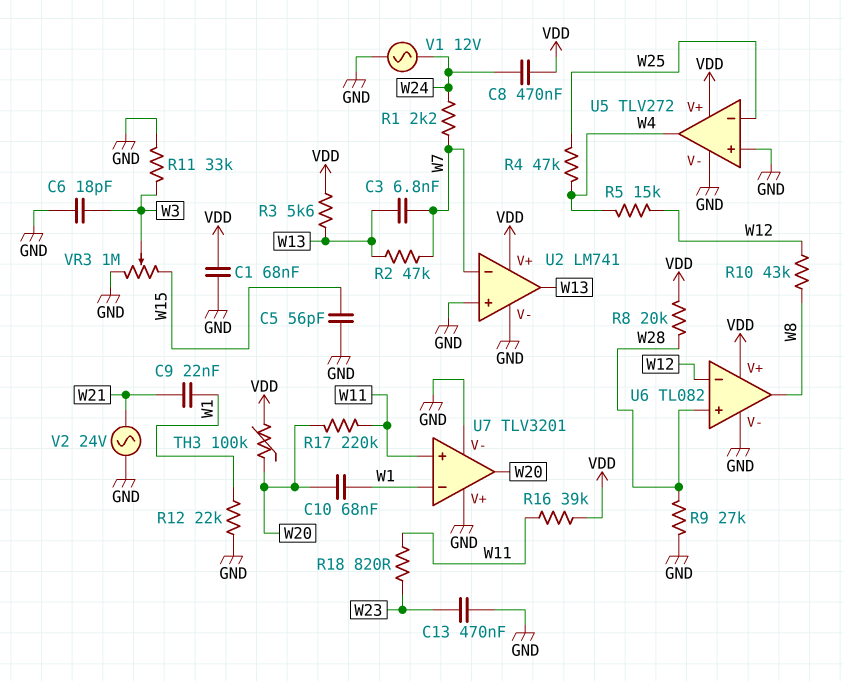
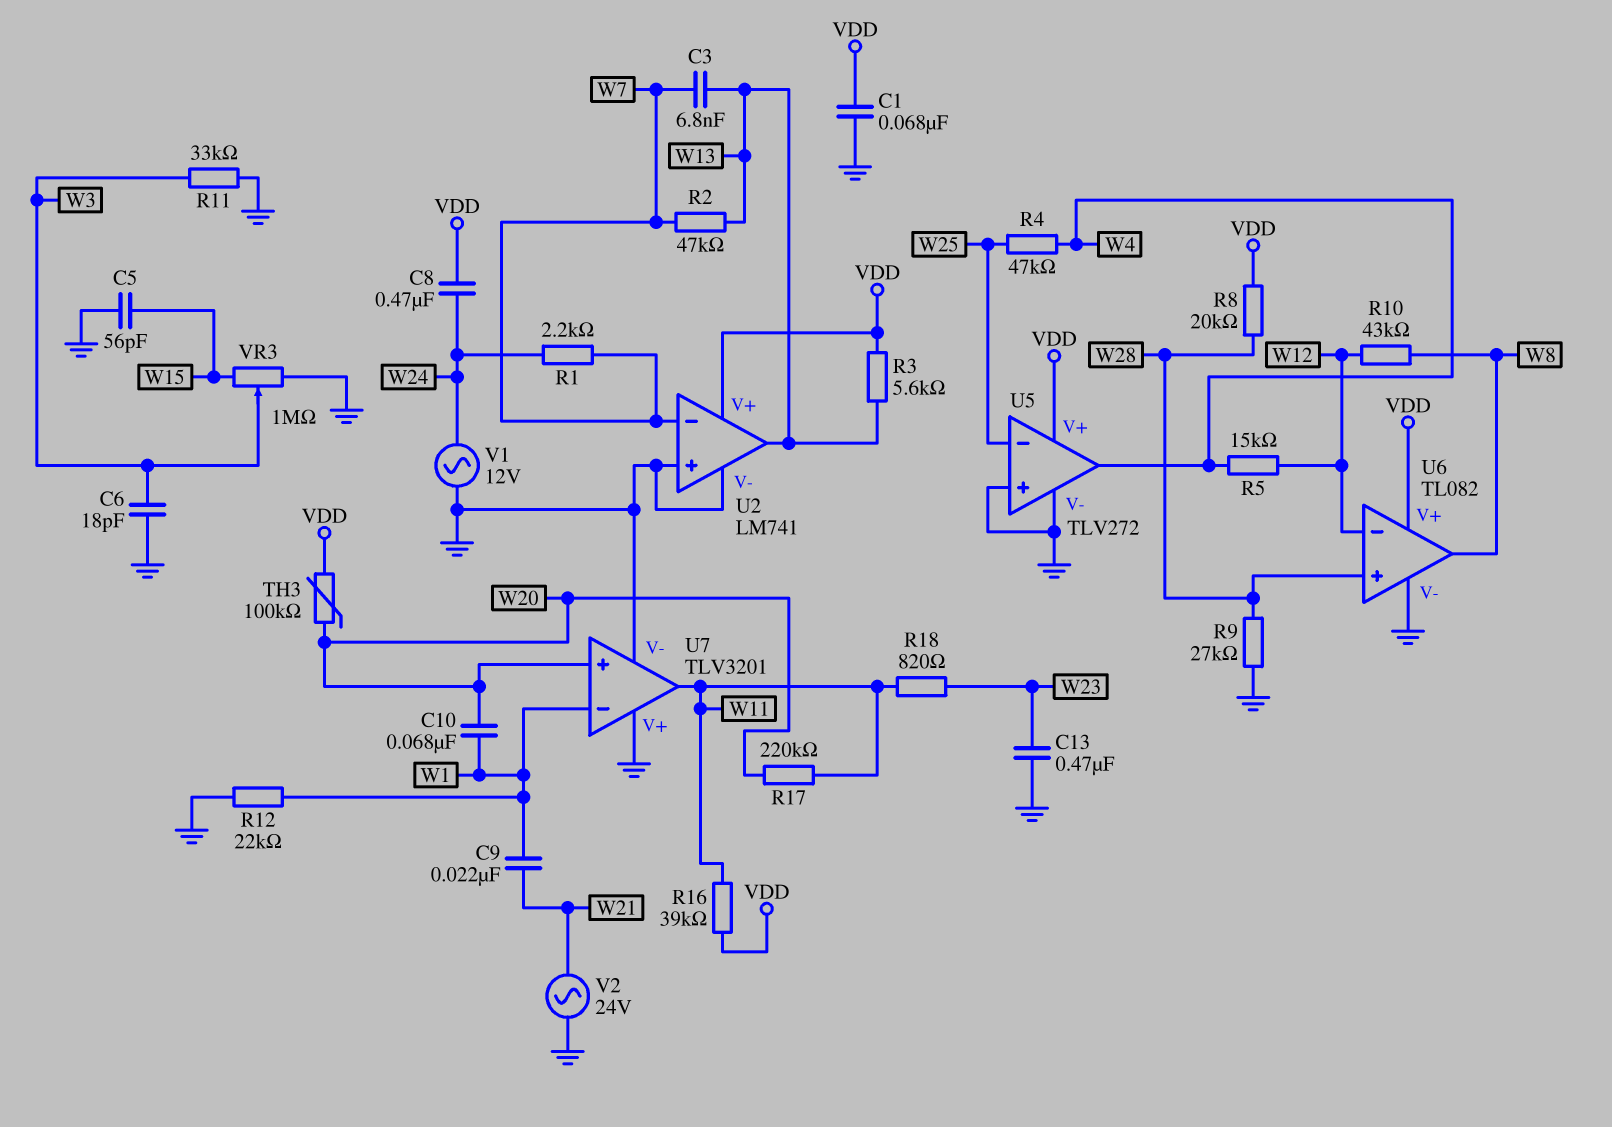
U7 pin in+: W11 -> W20
U7 pin out: W20 -> W11

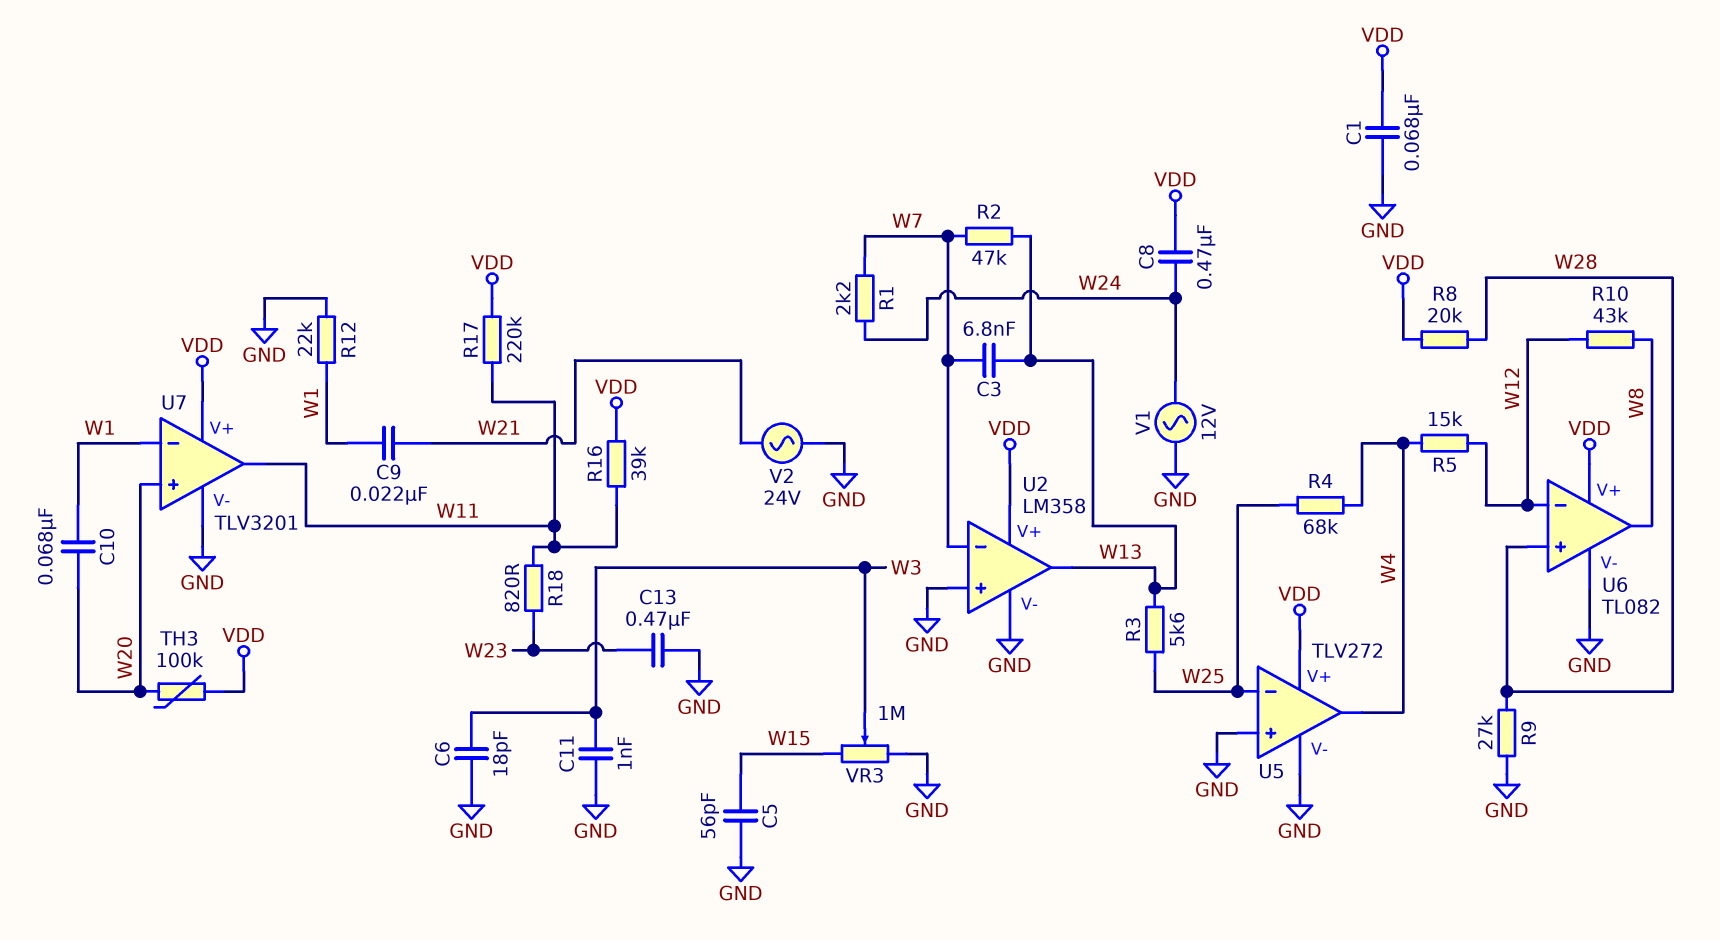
C11: none -> 1nF (GND, W3)
R3: 5.6k (VDD, W13) -> 5.6k (W13, W25)
R4: 47k (W4, W25) -> 68k (W4, W25)
R11: 33k (GND, W3) -> none
R17: 220k (W11, W20) -> 220k (VDD, W11)
U2: LM741 -> LM358
U7 pin V+: GND -> VDD

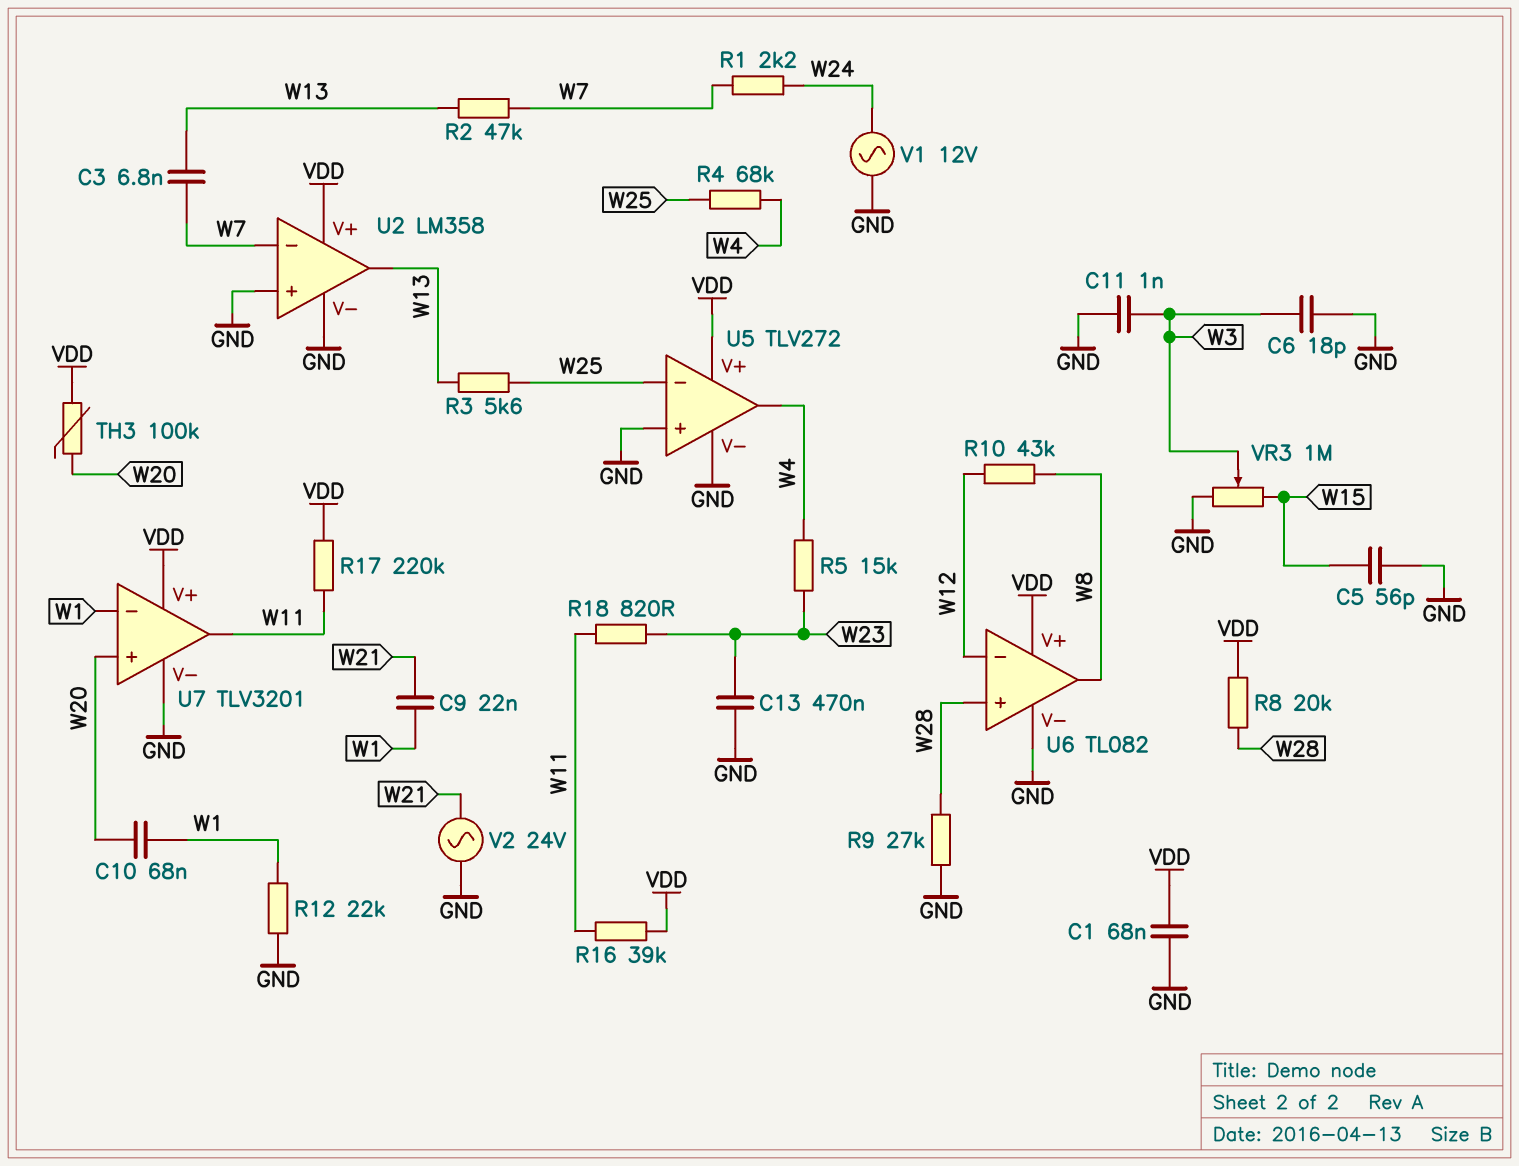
C8: 470nF (VDD, W24) -> none
R5: 15k (W4, W12) -> 15k (W4, W23)

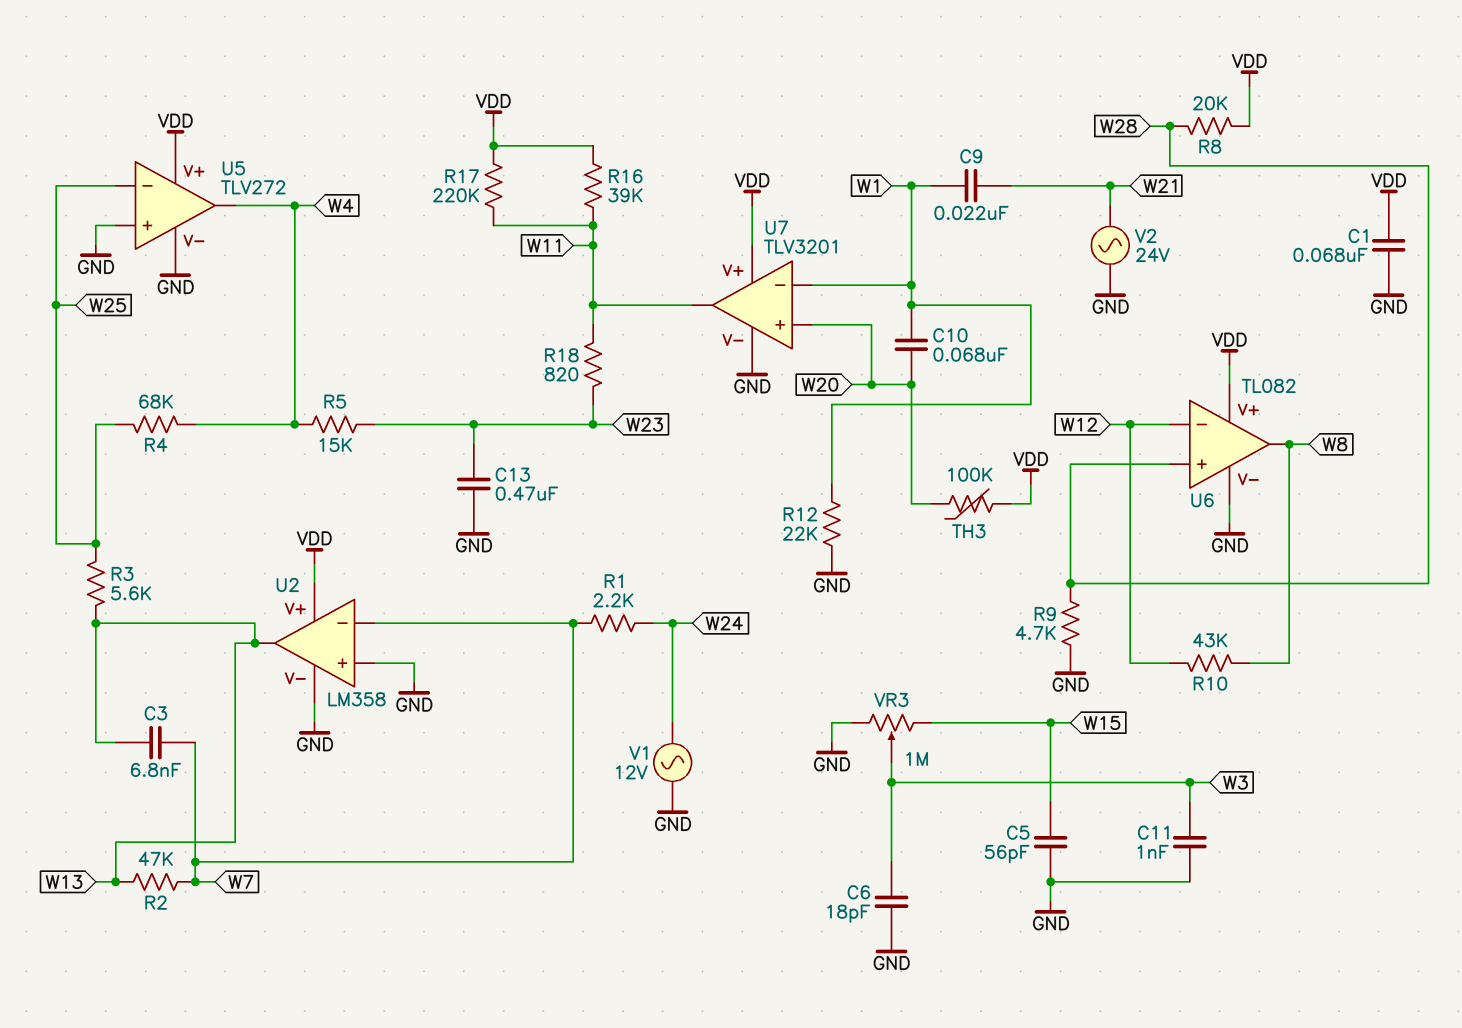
R9: 27k (GND, W28) -> 4.7k (GND, W28)

